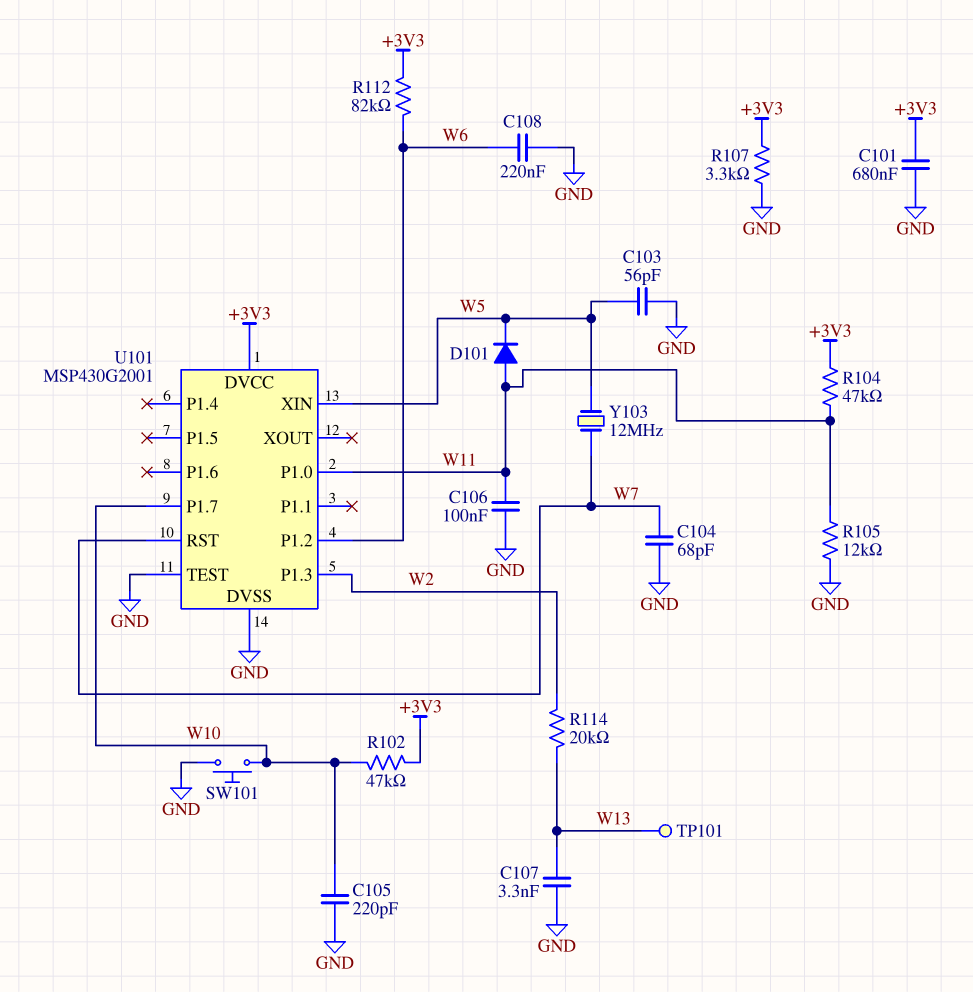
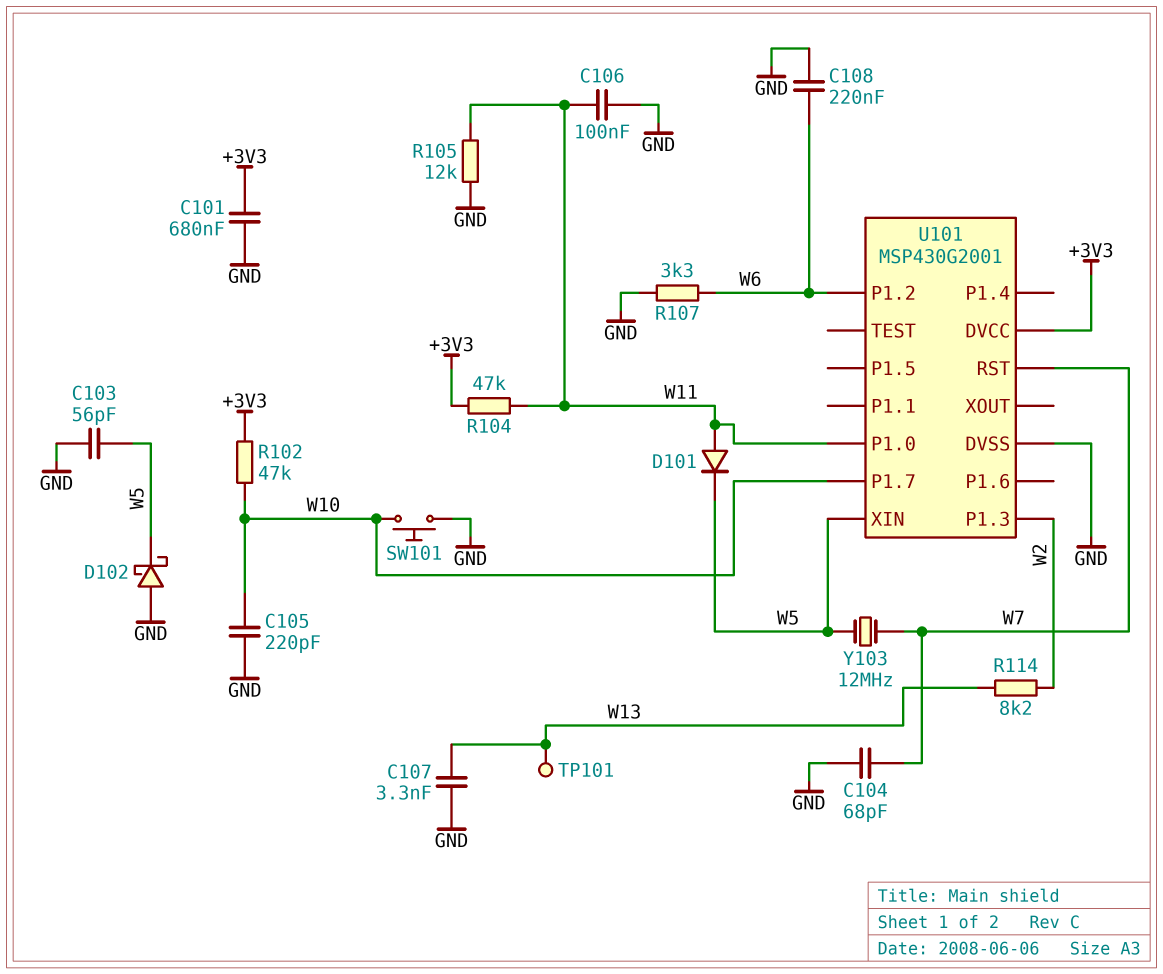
D102: none -> schottky (A GND, K W5)
R107: 3.3k (+3V3, GND) -> 3.3k (GND, W6)
R112: 82k (+3V3, W6) -> none
R114: 20k (W2, W13) -> 8.2k (W2, W13)
U101 pin TEST: GND -> none

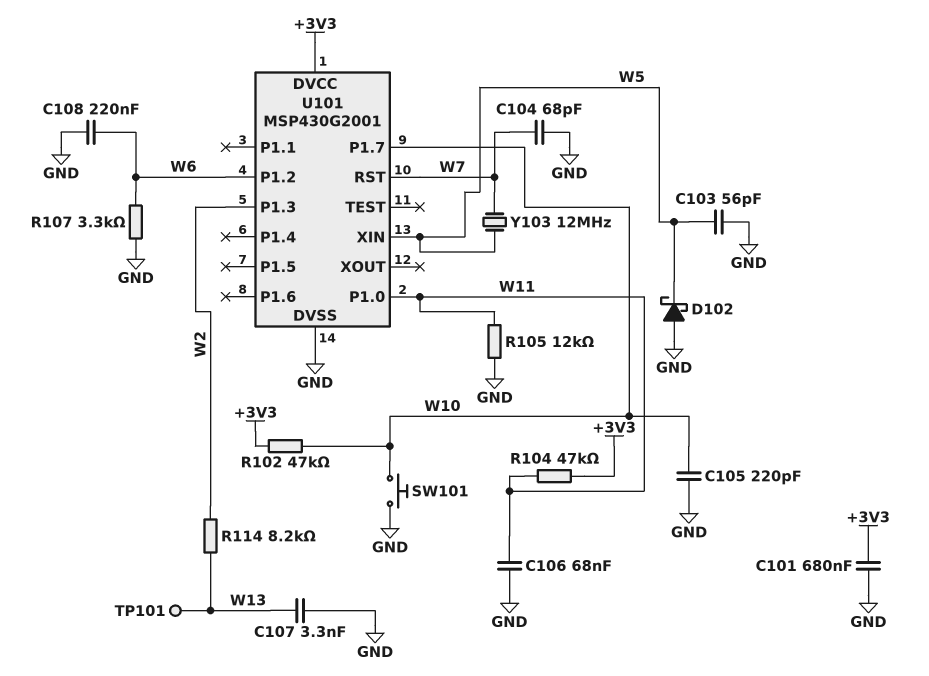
C106: 100nF (GND, W11) -> 68nF (GND, W11)
D101: diode (A W11, K W5) -> none

